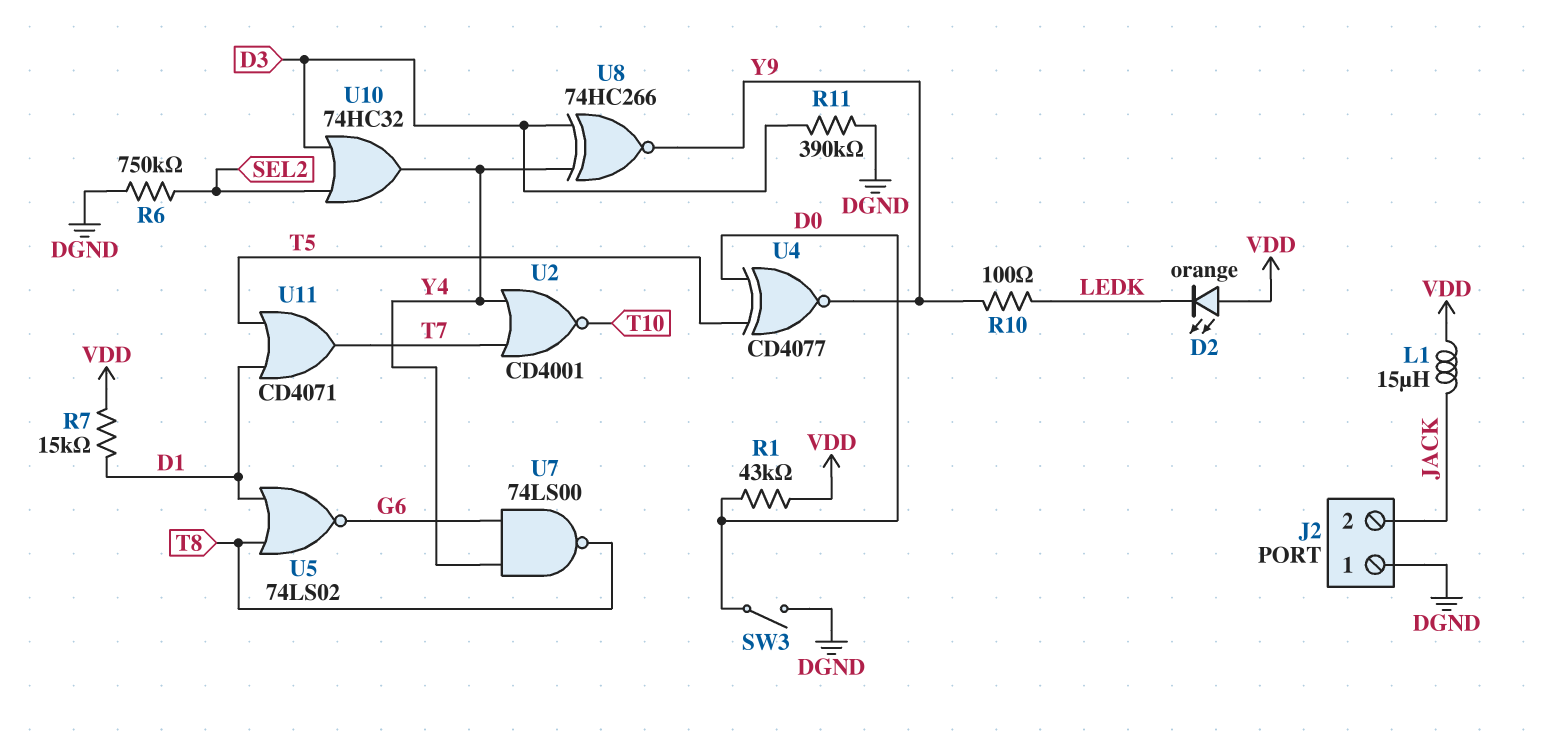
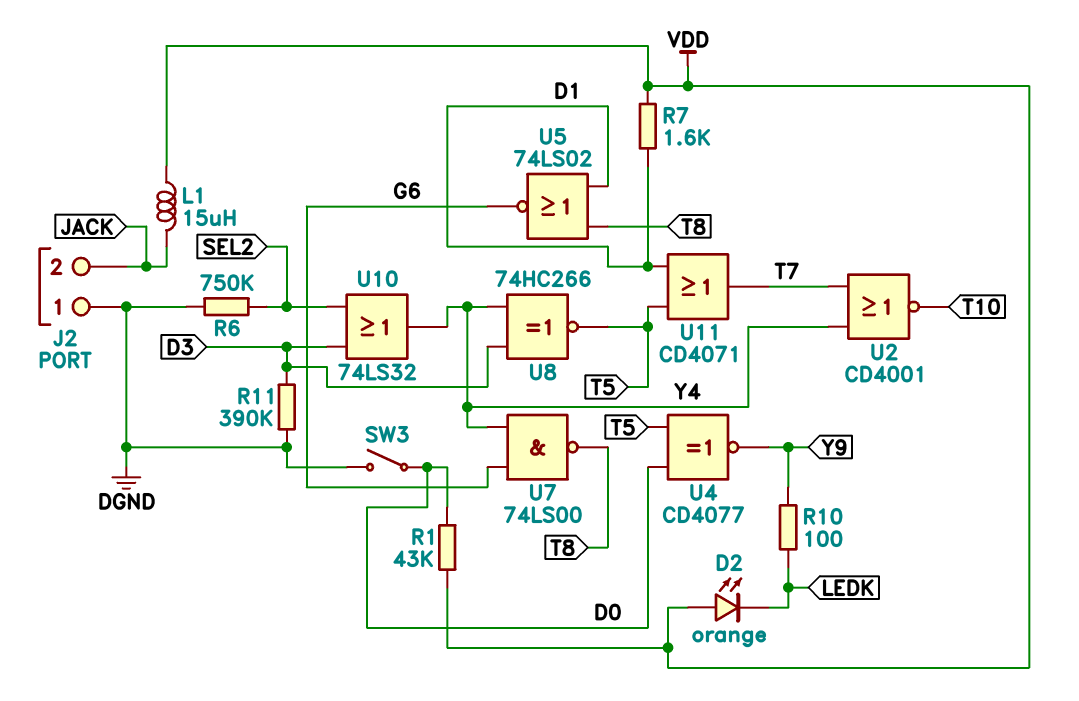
R7: 15k (D1, VDD) -> 1.6k (D1, VDD)
U8: XNOR 74HC266 (in D3, in Y4, out Y9) -> XNOR 74HC266 (in D3, in Y4, out T5)
U10: OR 74HC32 (in D3, in SEL2, out Y4) -> OR 74LS32 (in D3, in SEL2, out Y4)

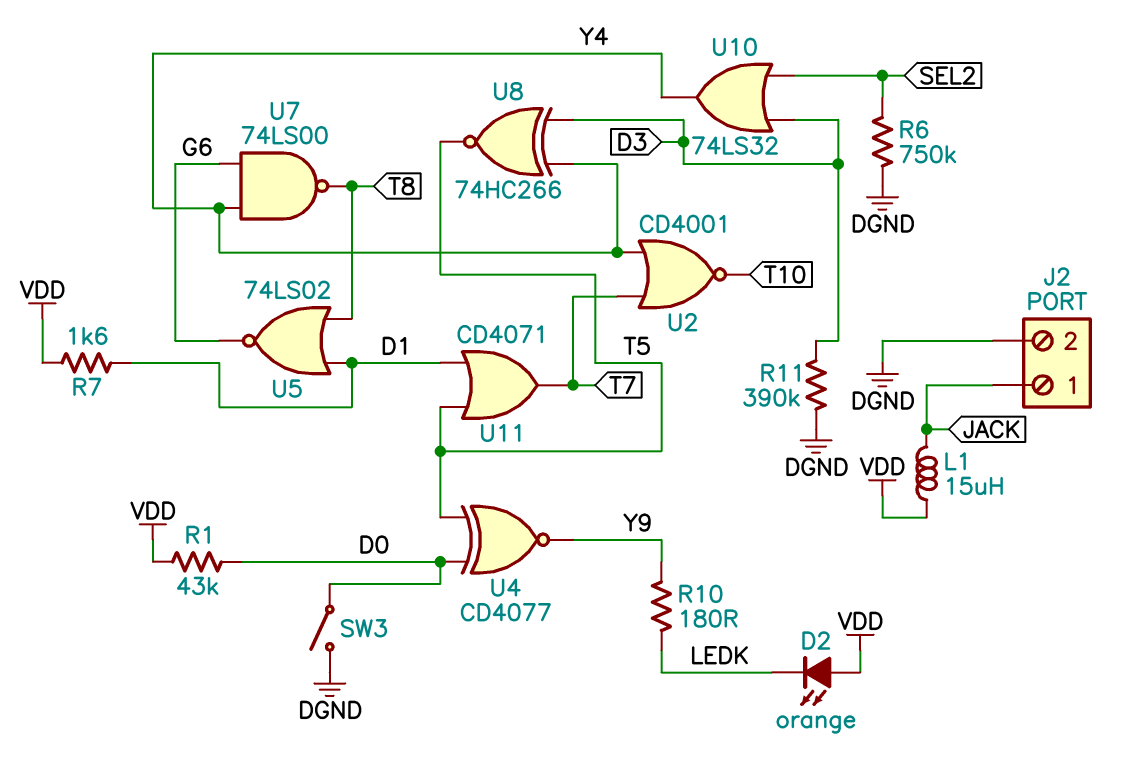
J2 pin 1: DGND -> JACK
J2 pin 2: JACK -> DGND
R10: 100 (LEDK, Y9) -> 180 (LEDK, Y9)

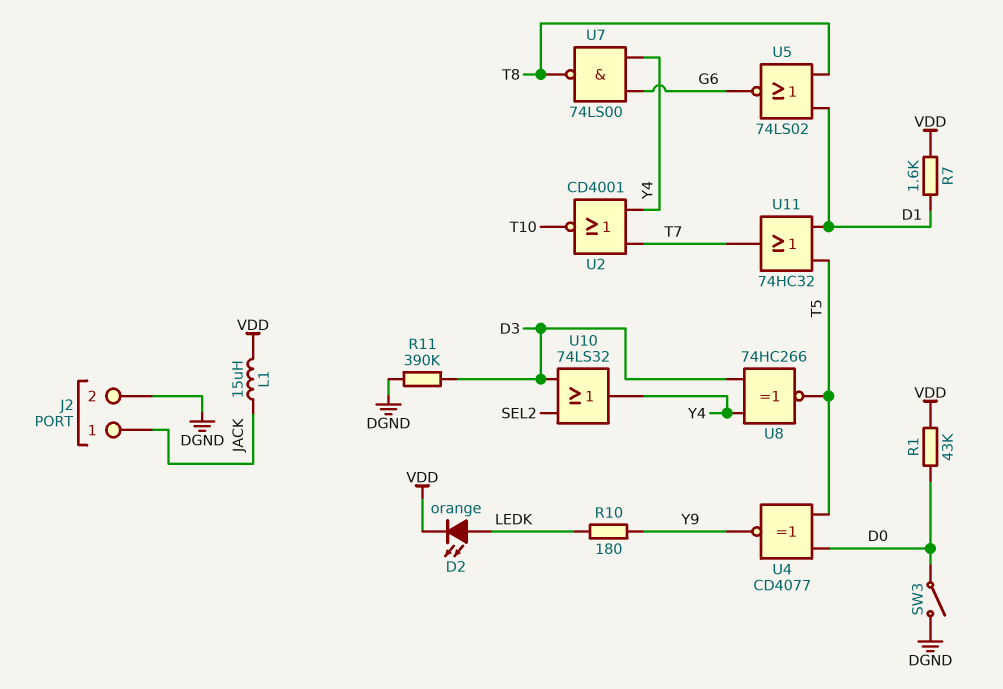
D2: LED orange (A VDD, K LEDK) -> LED orange (A LEDK, K VDD)
R6: 750k (DGND, SEL2) -> none
U11: OR CD4071 (in D1, in T5, out T7) -> OR 74HC32 (in D1, in T5, out T7)

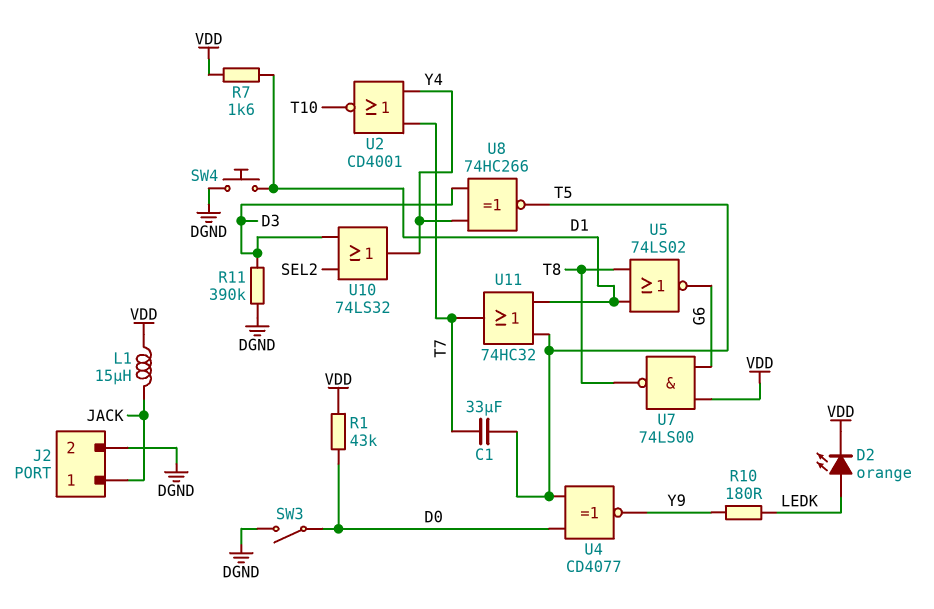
C1: none -> 33uF (T5, T7)
SW4: none -> button (D1, DGND)
U7: NAND 74LS00 (in G6, in Y4, out T8) -> NAND 74LS00 (in G6, in VDD, out T8)

